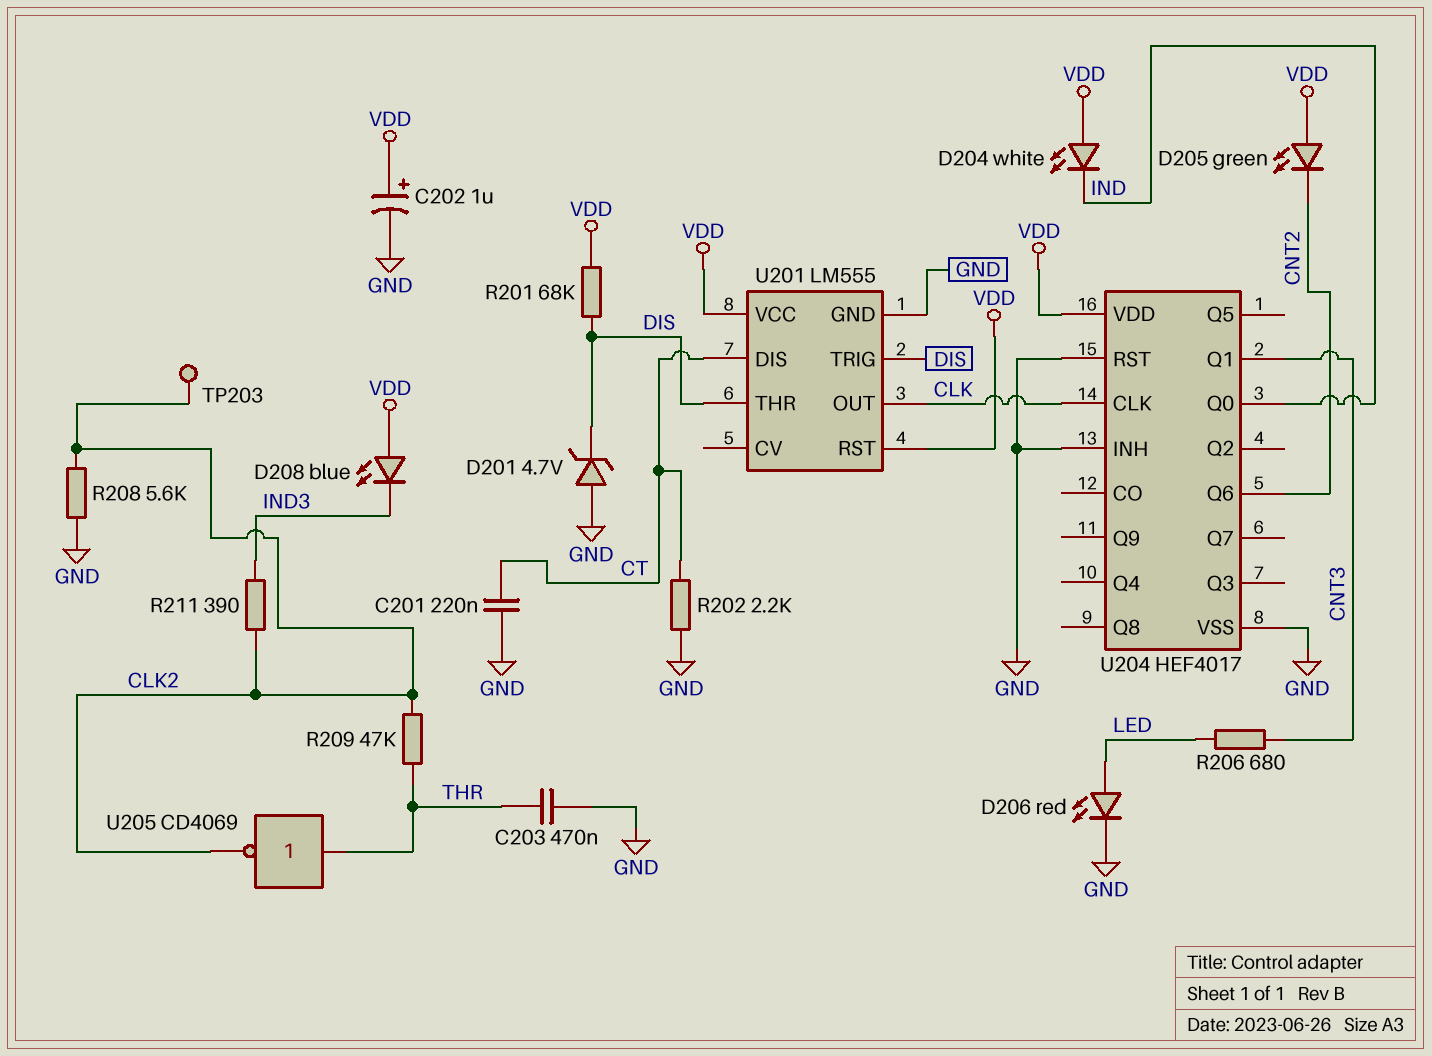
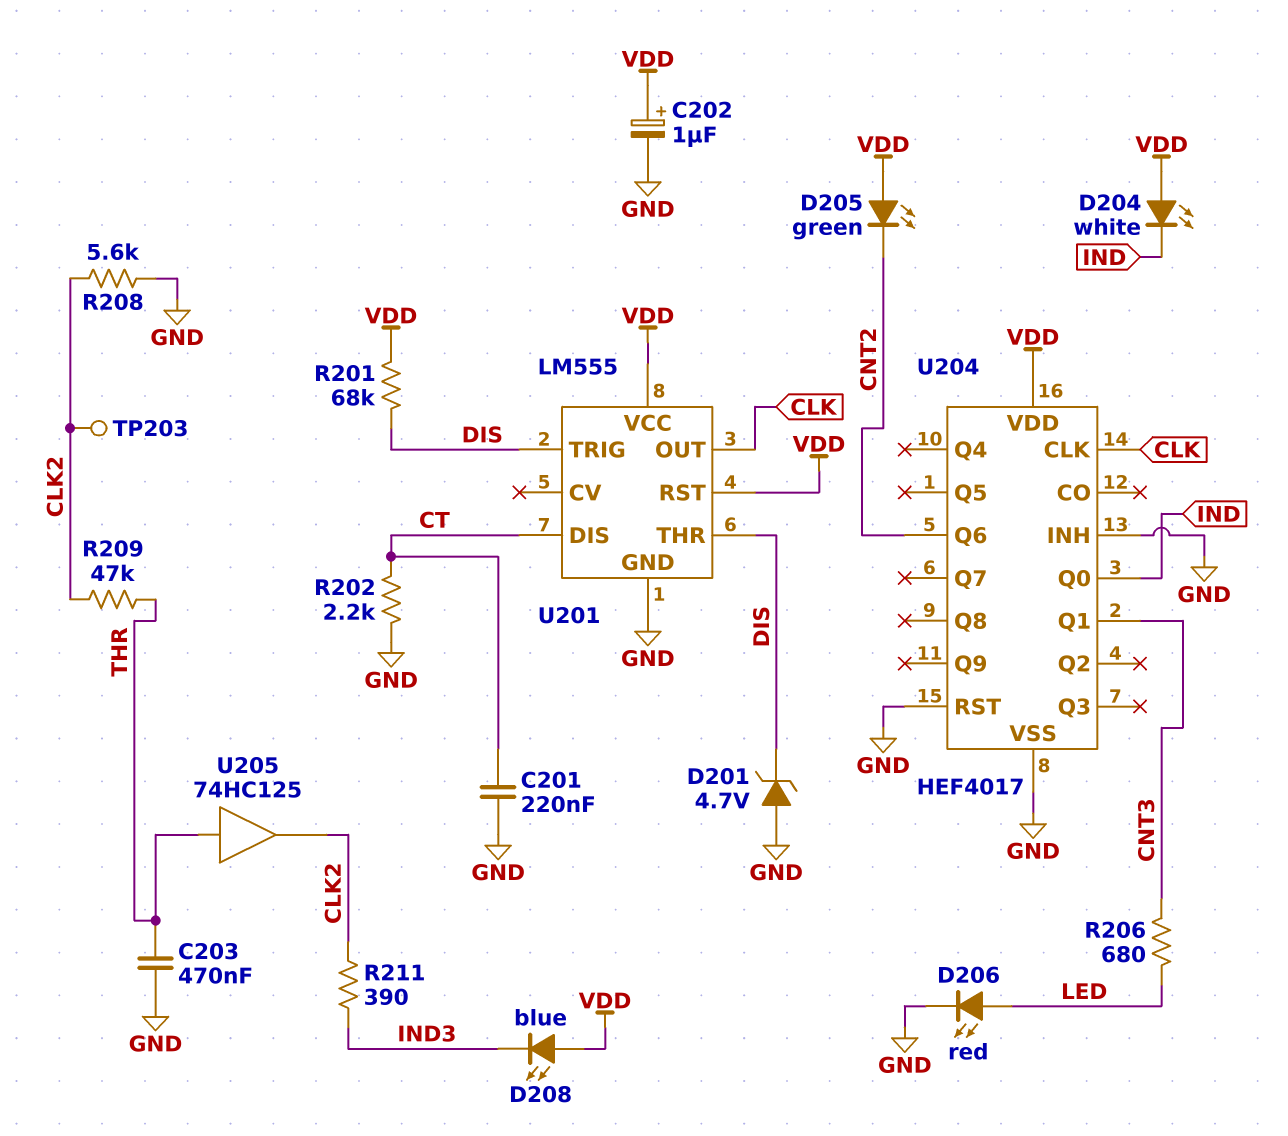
U205: NOT CD4069 (in THR, out CLK2) -> buffer 74HC125 (in THR, out CLK2)

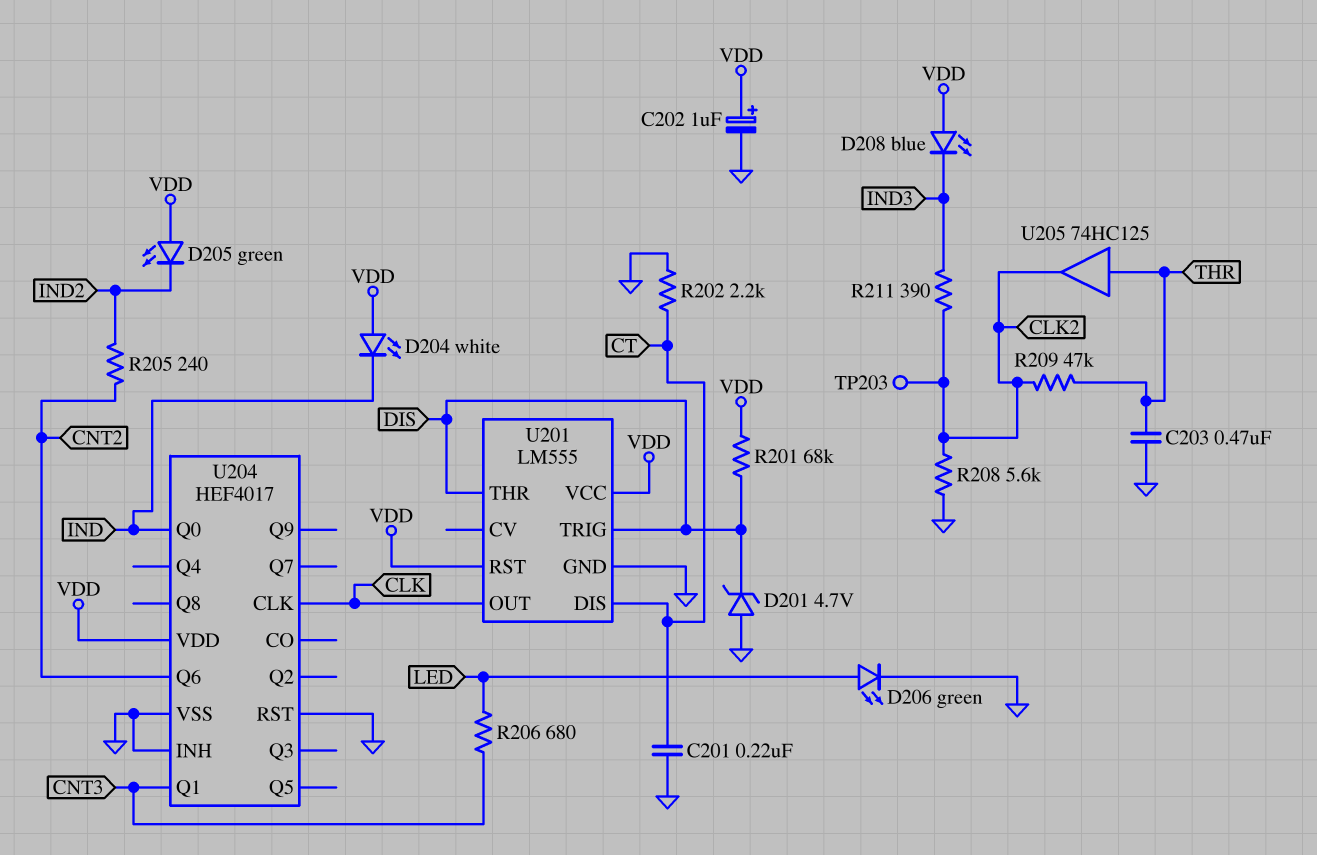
D205: LED green (A VDD, K CNT2) -> LED green (A VDD, K IND2)
D206: LED red (A LED, K GND) -> LED green (A LED, K GND)
R205: none -> 240 (CNT2, IND2)

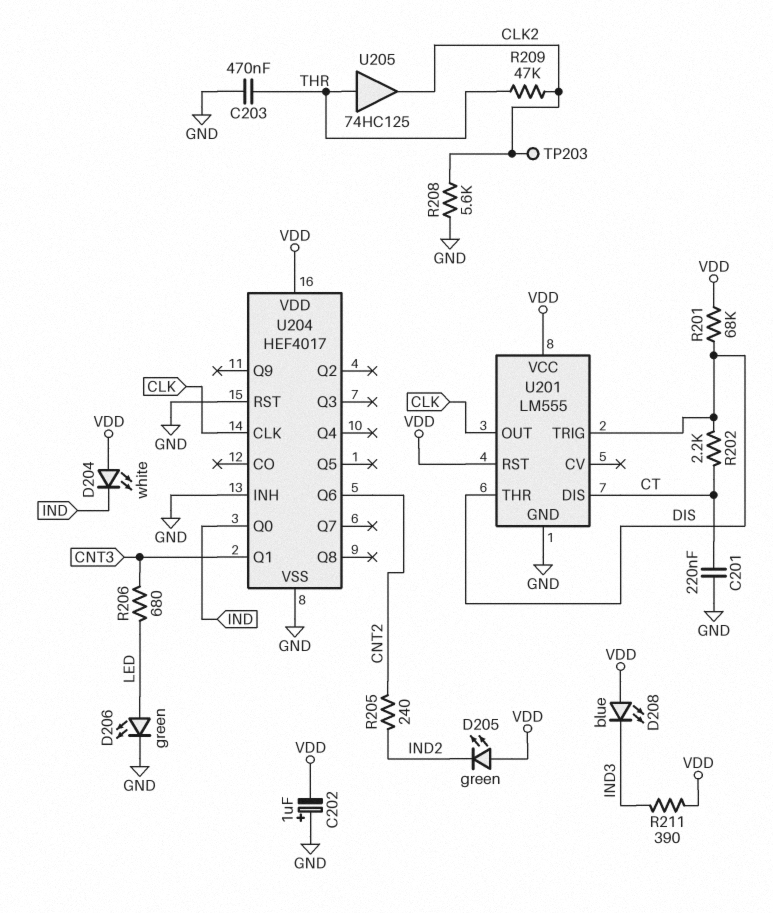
C202: 1uF (plus VDD, minus GND) -> 1uF (plus GND, minus VDD)
D201: zener 4.7V (A GND, K DIS) -> none
R202: 2.2k (CT, GND) -> 2.2k (CT, DIS)
R211: 390 (CLK2, IND3) -> 390 (IND3, VDD)

